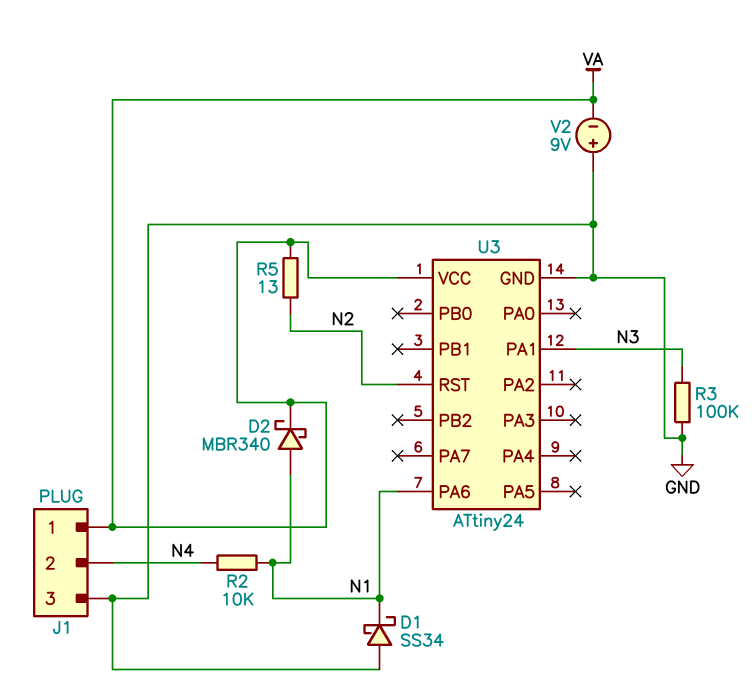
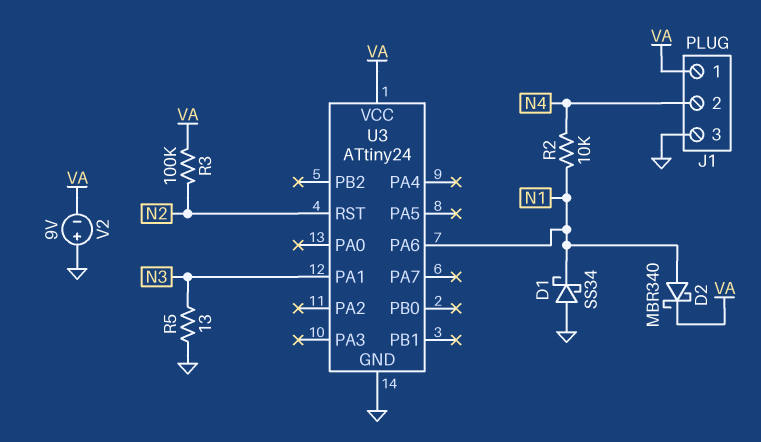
R3: 100k (GND, N3) -> 100k (N2, VA)
R5: 13 (N2, VA) -> 13 (GND, N3)

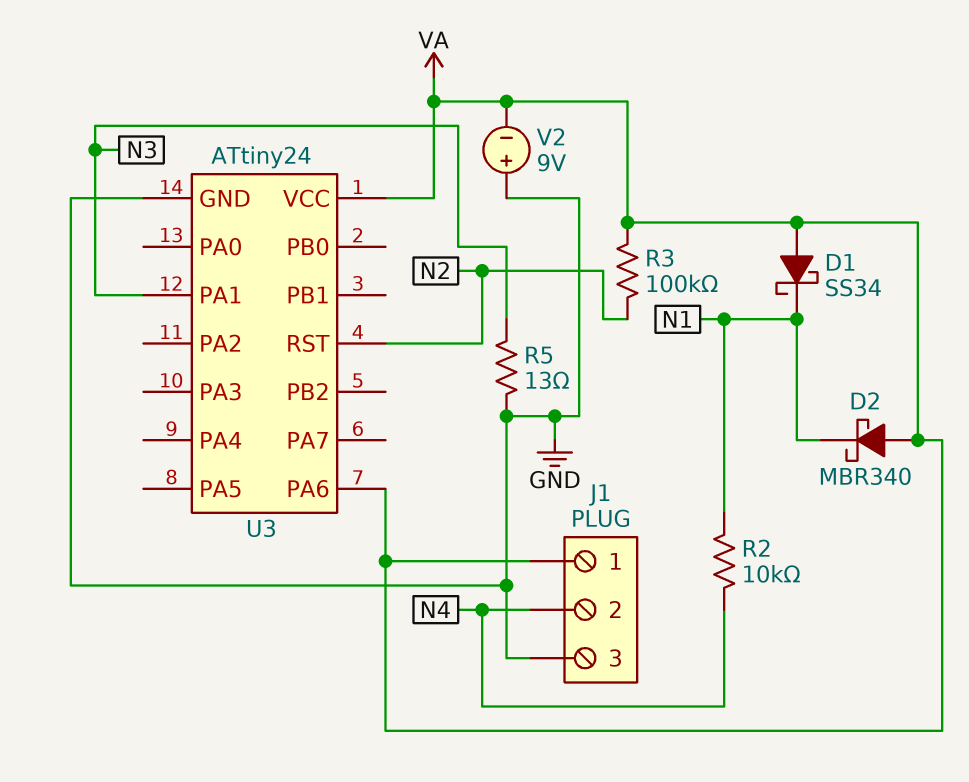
D1: schottky SS34 (A GND, K N1) -> schottky SS34 (A VA, K N1)
D2: schottky MBR340 (A N1, K VA) -> schottky MBR340 (A VA, K N1)
U3 pin PA6: N1 -> VA

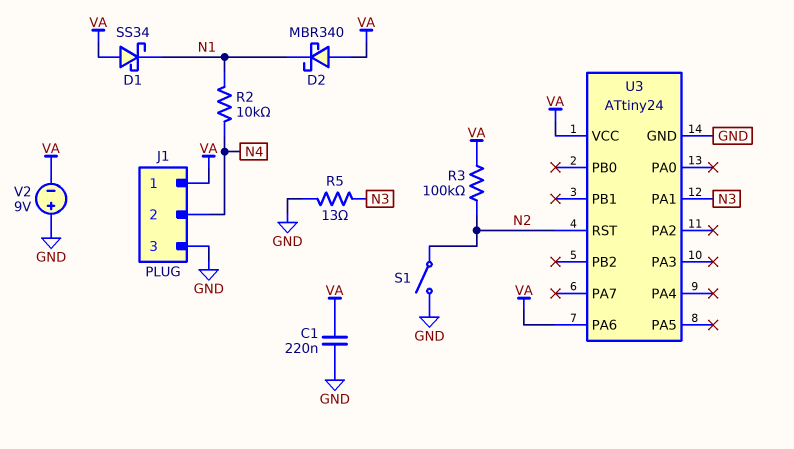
C1: none -> 220nF (GND, VA)
S1: none -> switch (GND, N2)

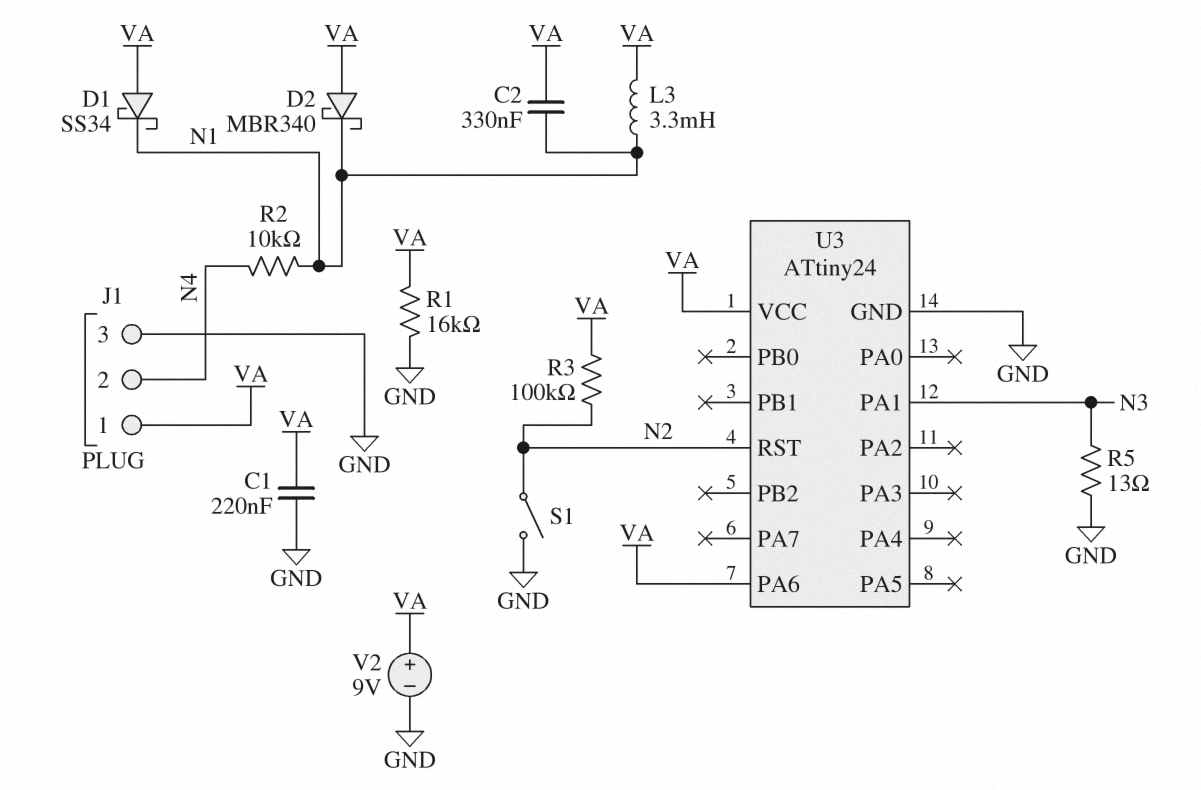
C2: none -> 330nF (N1, VA)
L3: none -> 3.3mH (N1, VA)
R1: none -> 16k (GND, VA)
V2: 9V (plus GND, minus VA) -> 9V (plus VA, minus GND)

